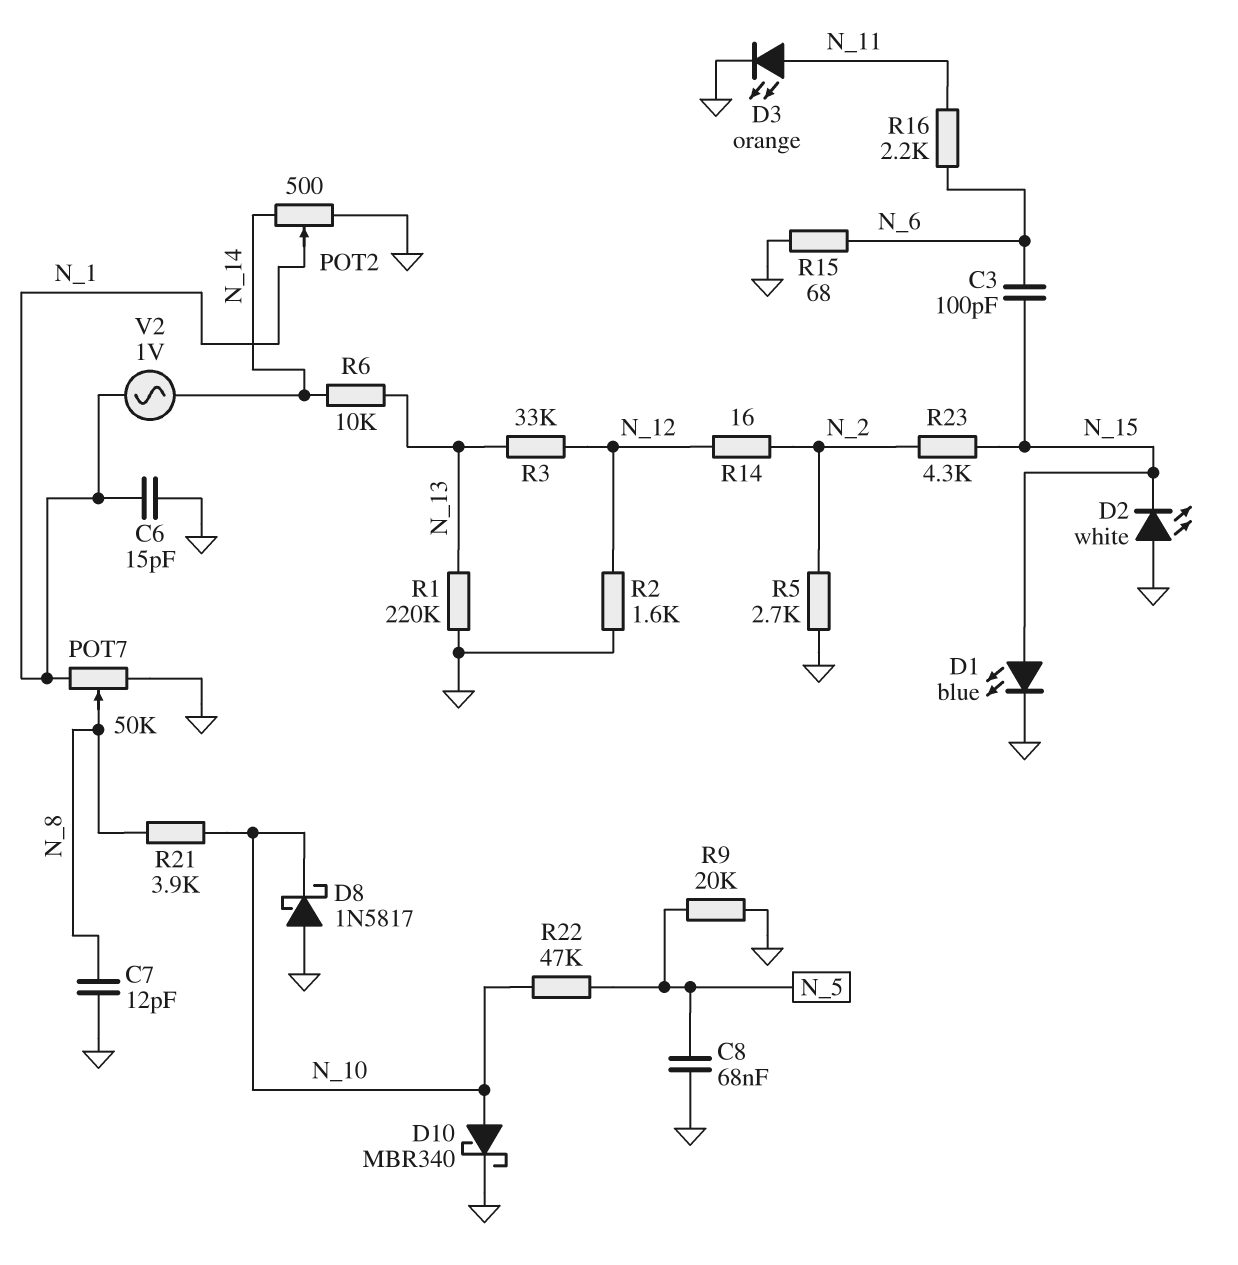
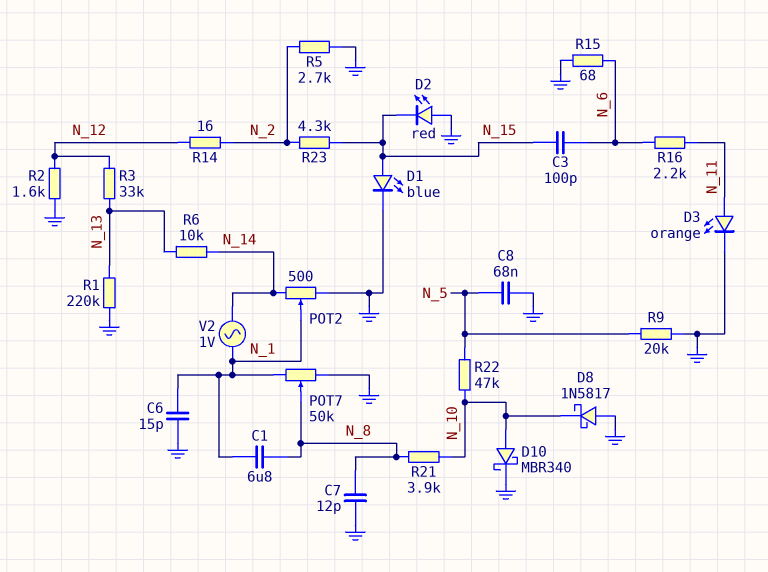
C1: none -> 6.8uF (N_1, N_8)
D2: LED white (A GND, K N_15) -> LED red (A GND, K N_15)

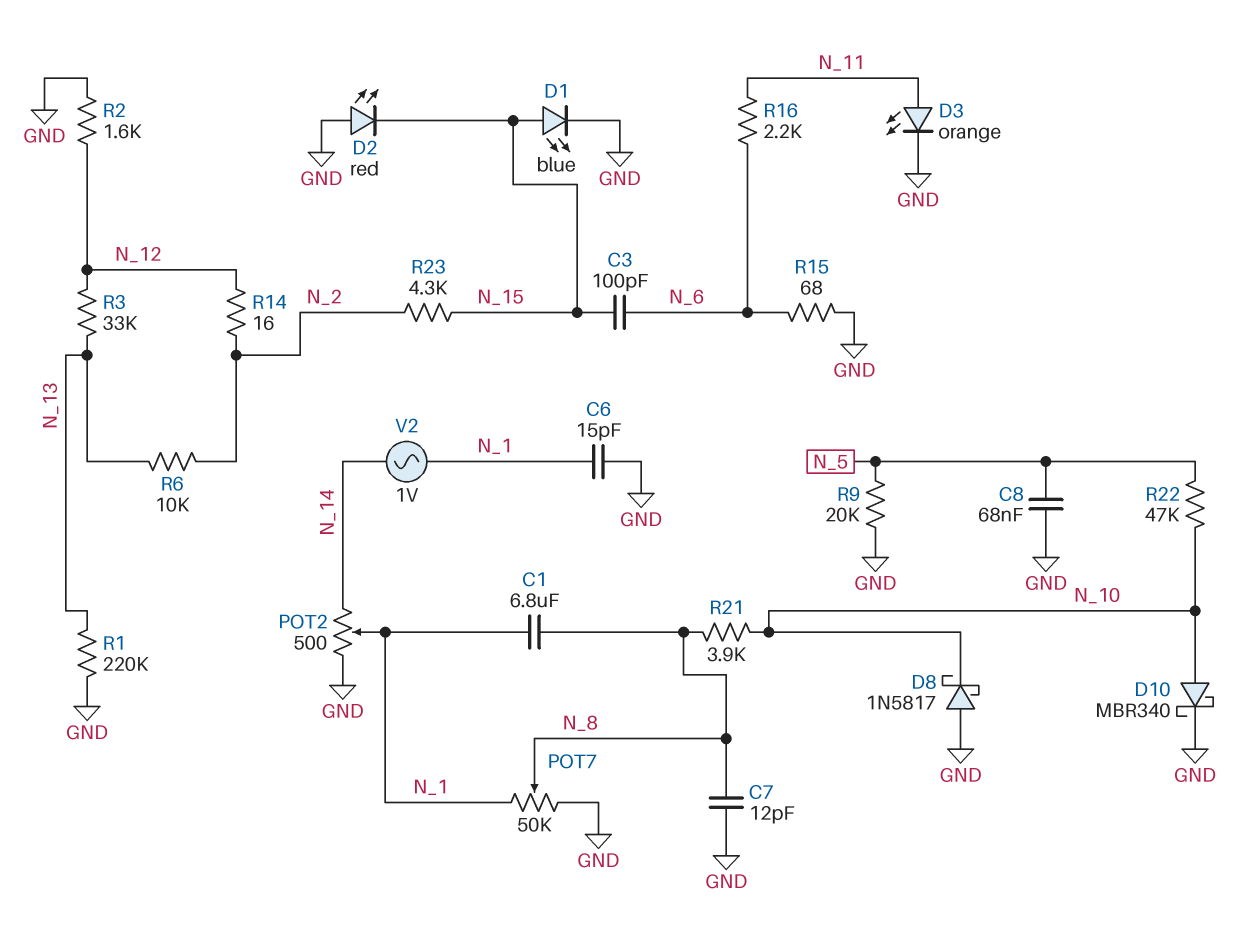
R5: 2.7k (GND, N_2) -> none
R6: 10k (N_13, N_14) -> 10k (N_2, N_13)

